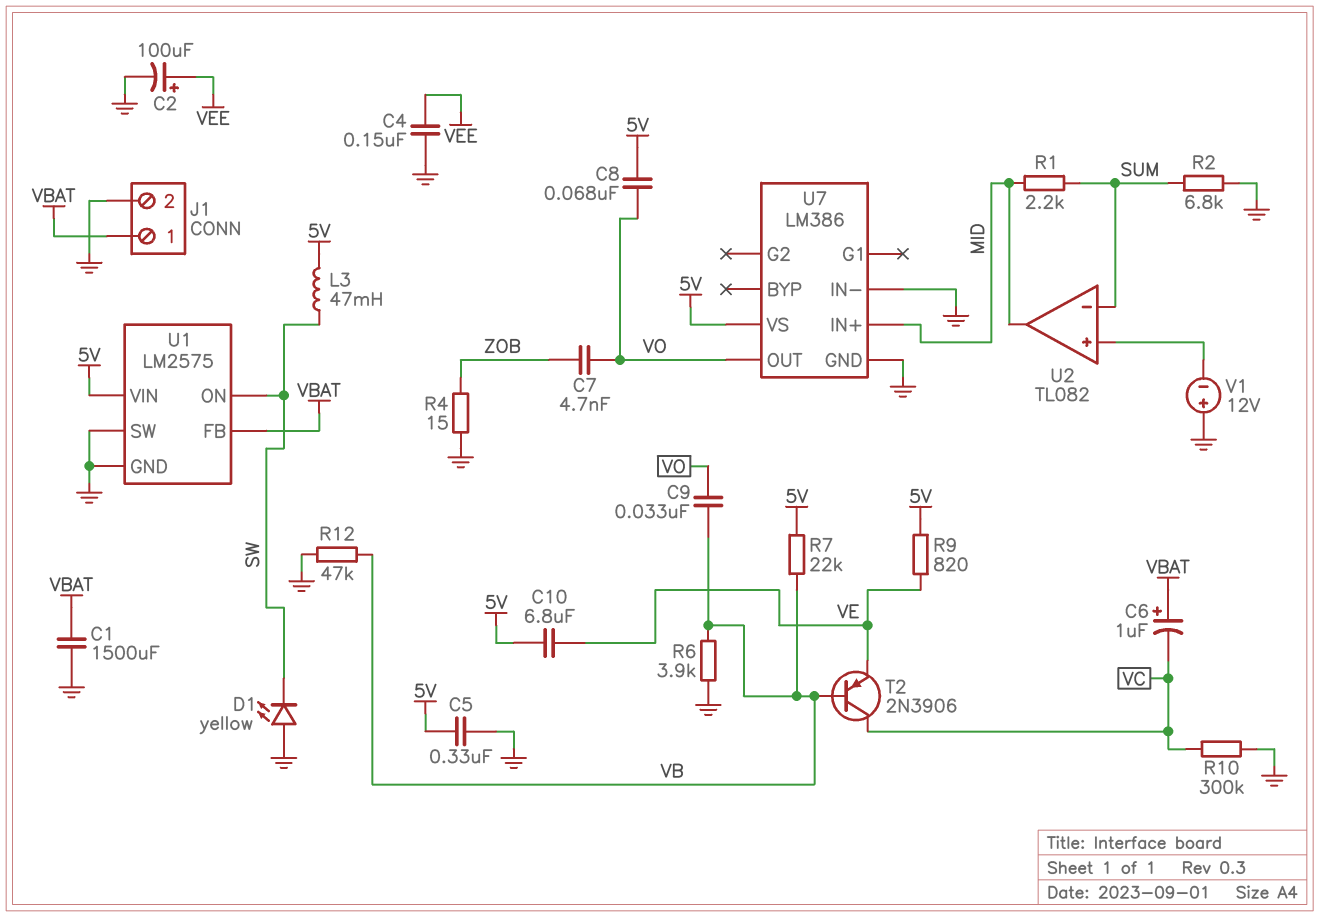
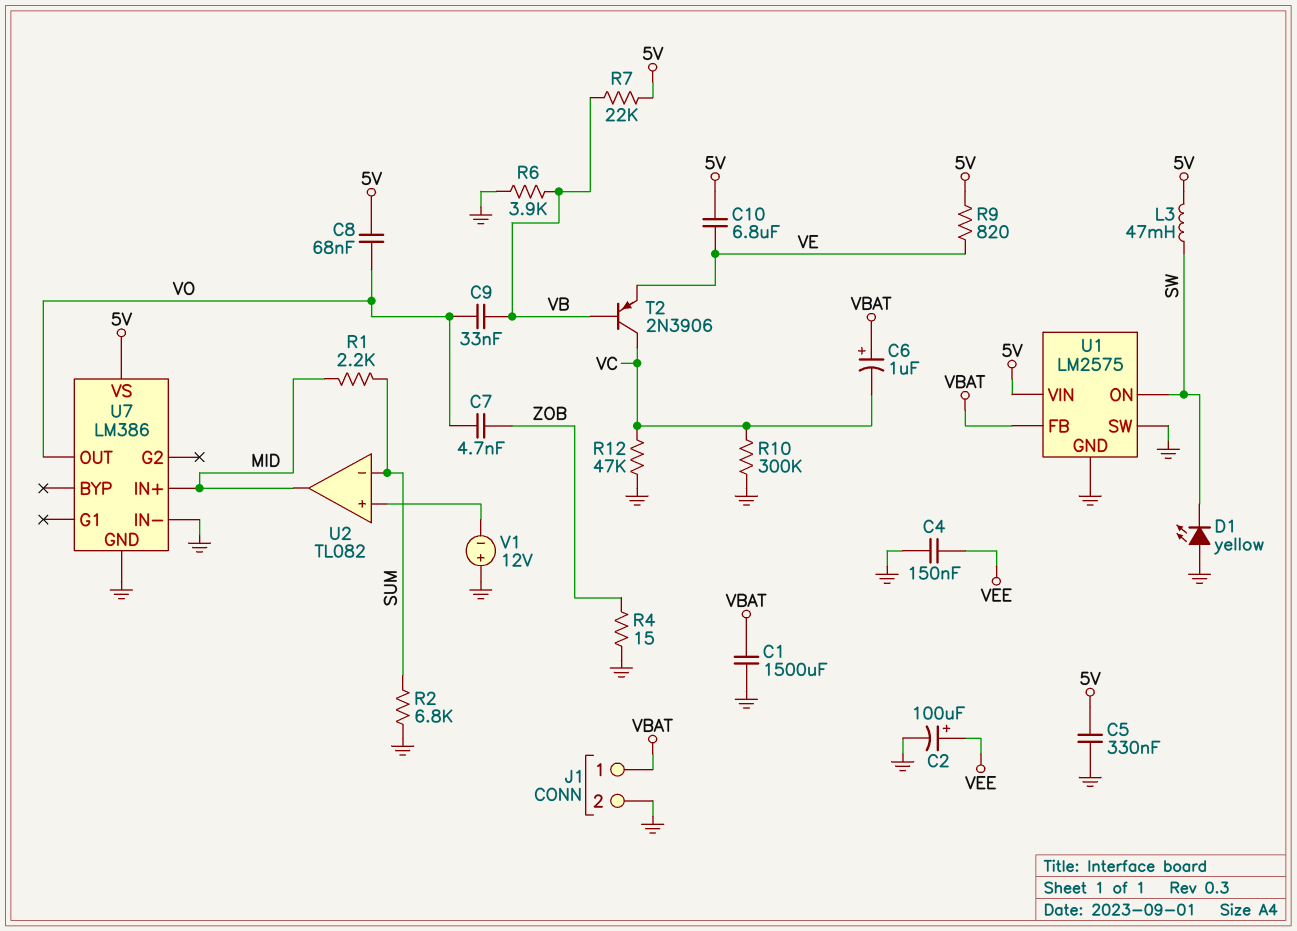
R12: 47k (GND, VB) -> 47k (GND, VC)

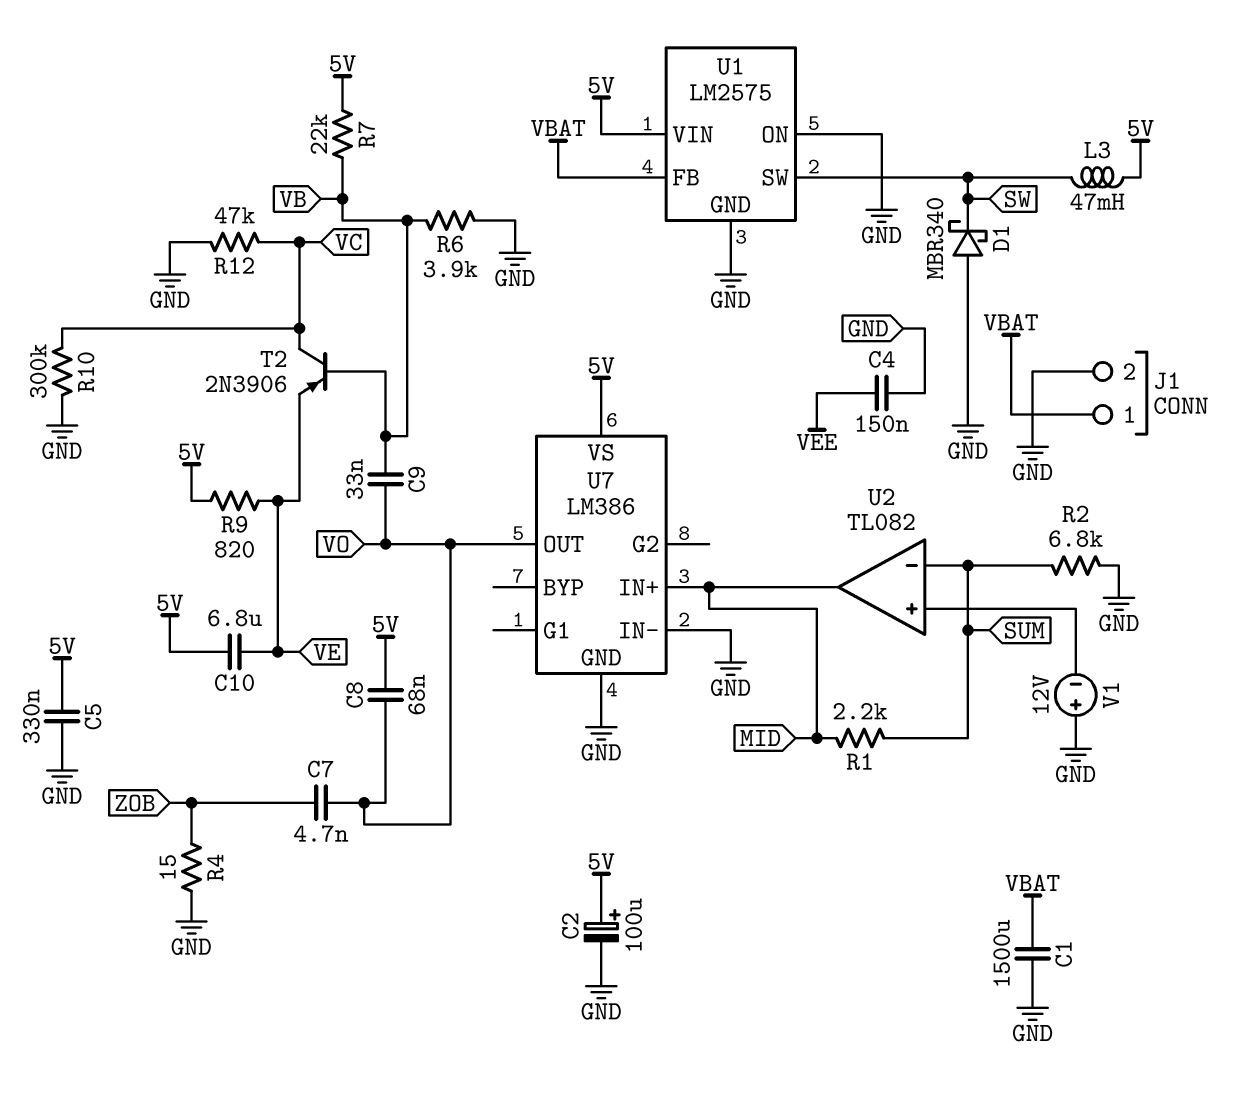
C2: 100uF (plus VEE, minus GND) -> 100uF (plus 5V, minus GND)
C6: 1uF (plus VBAT, minus VC) -> none
D1: LED yellow (A GND, K SW) -> schottky MBR340 (A GND, K SW)
U1 pin ON: SW -> GND
U1 pin SW: GND -> SW

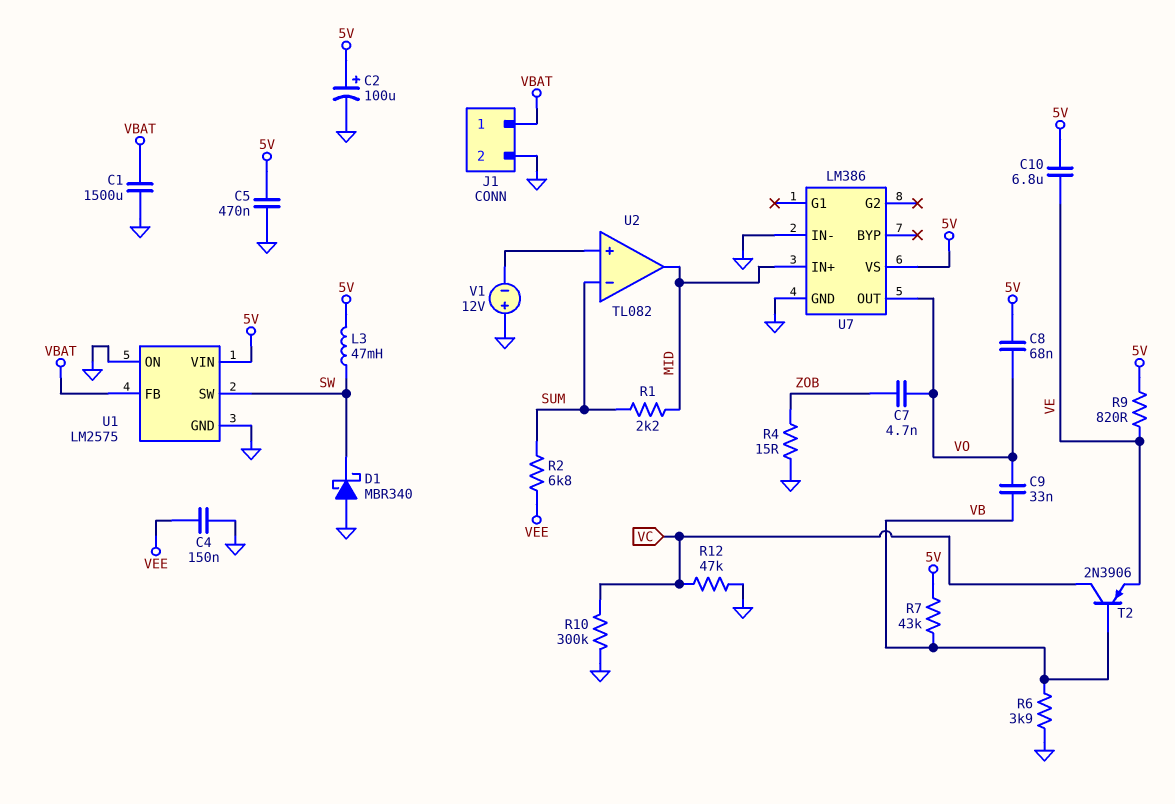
C5: 330nF (5V, GND) -> 470nF (5V, GND)
R2: 6.8k (GND, SUM) -> 6.8k (SUM, VEE)
R7: 22k (5V, VB) -> 43k (5V, VB)

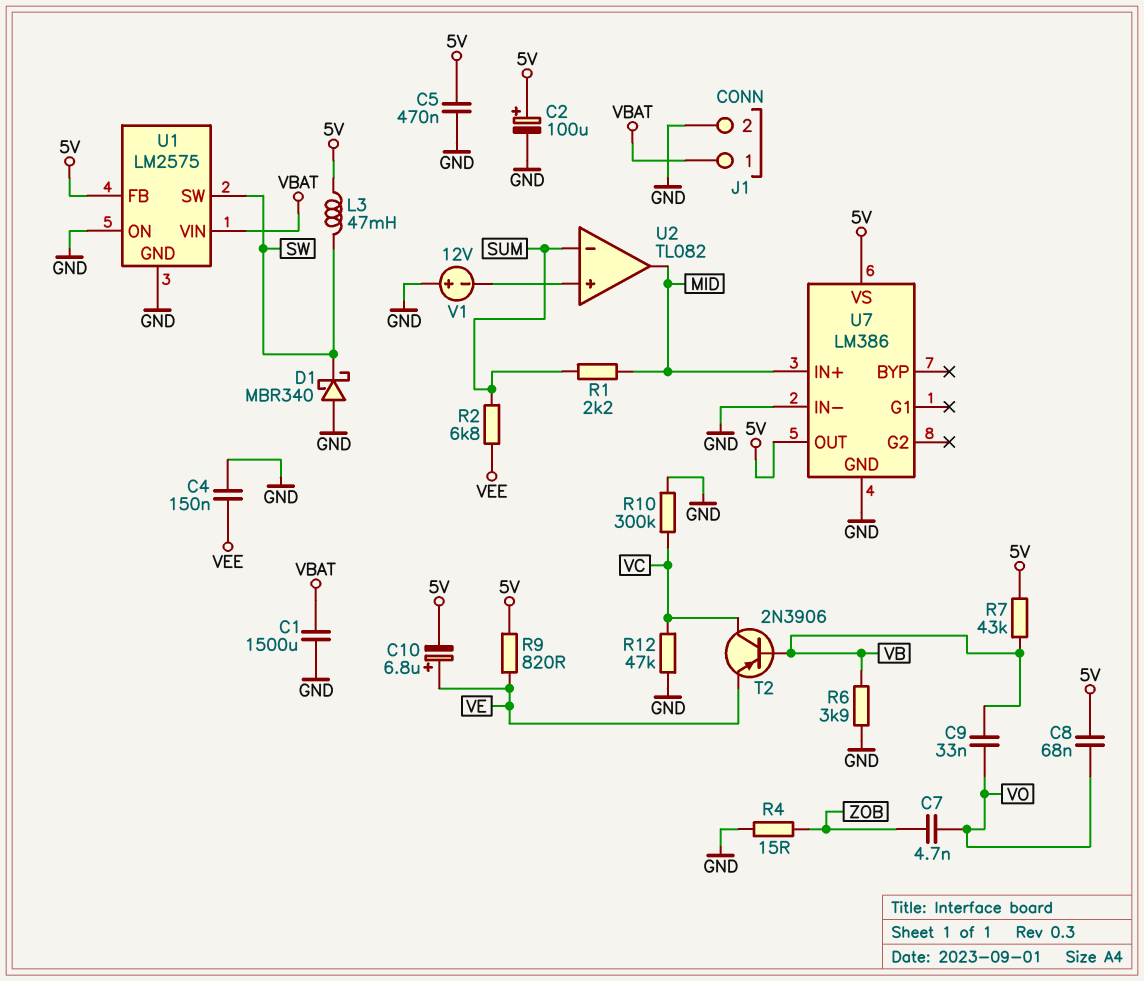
C10: 6.8uF (5V, VE) -> 6.8uF (plus VE, minus 5V)
U1 pin FB: VBAT -> 5V
U1 pin VIN: 5V -> VBAT
U7 pin OUT: VO -> 5V

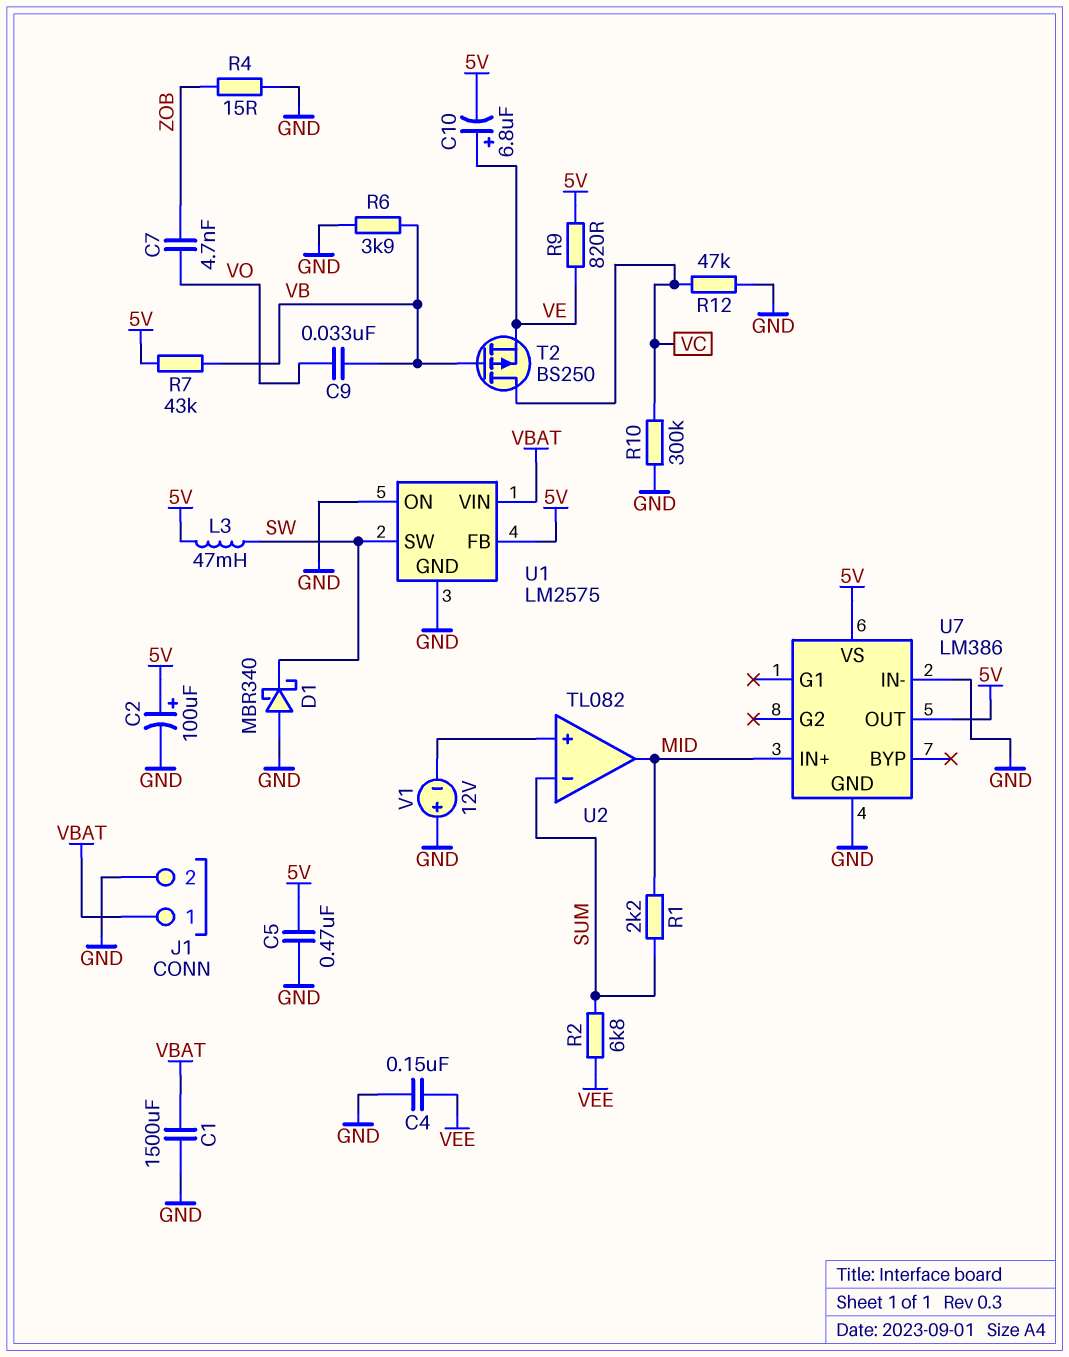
C8: 68nF (5V, VO) -> none
T2: PNP 2N3906 (B VB, C VC, E VE) -> PMOS BS250 (G VB, D VC, S VE)

